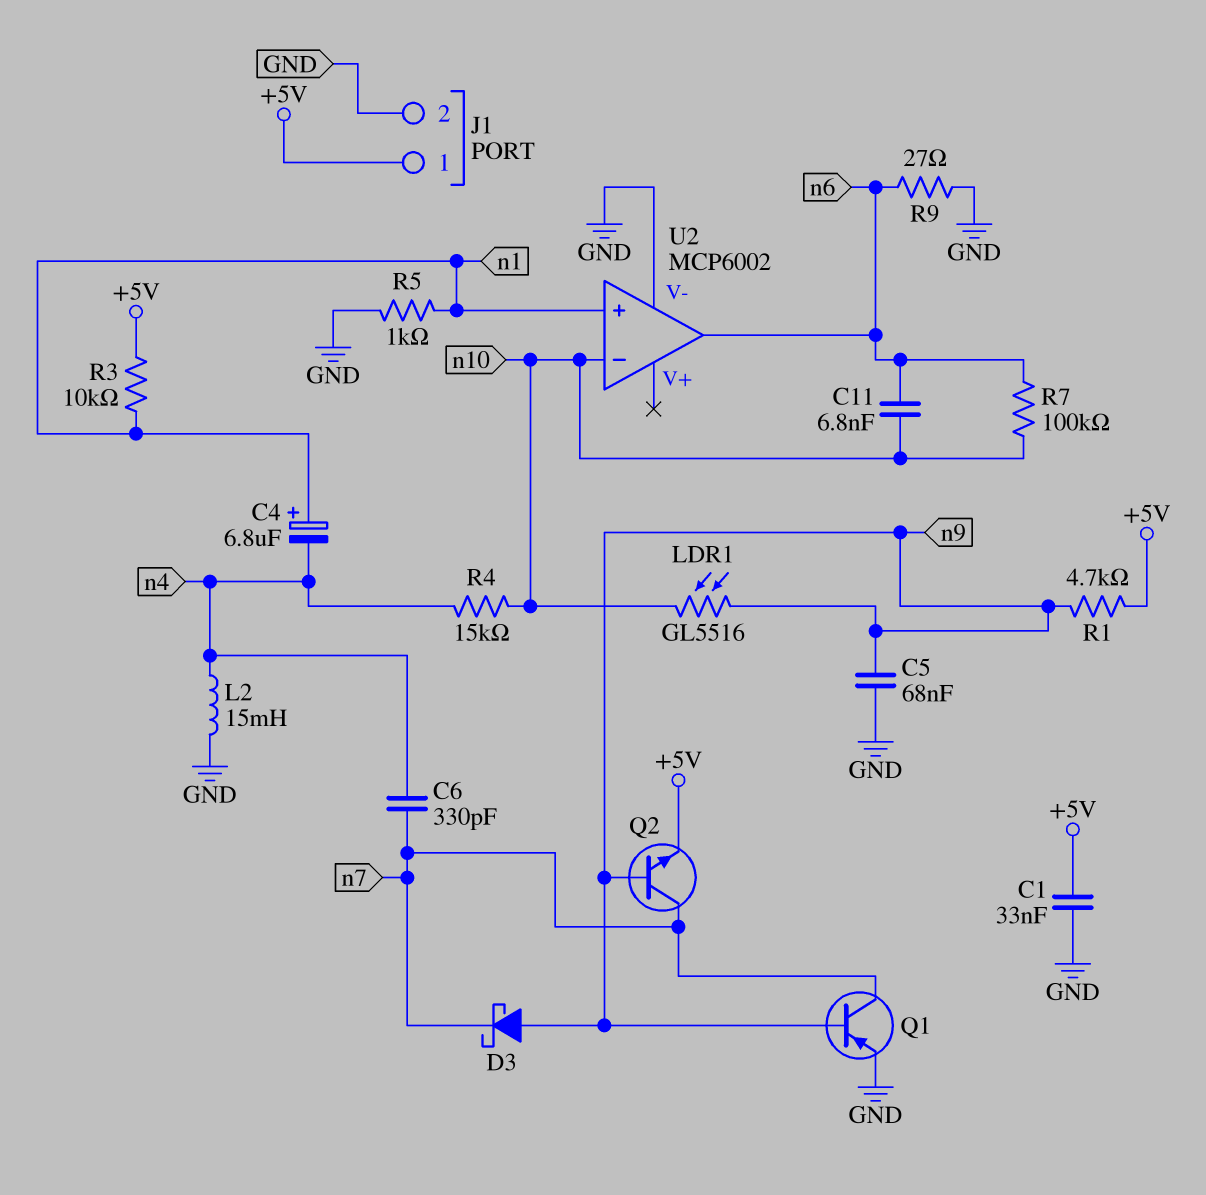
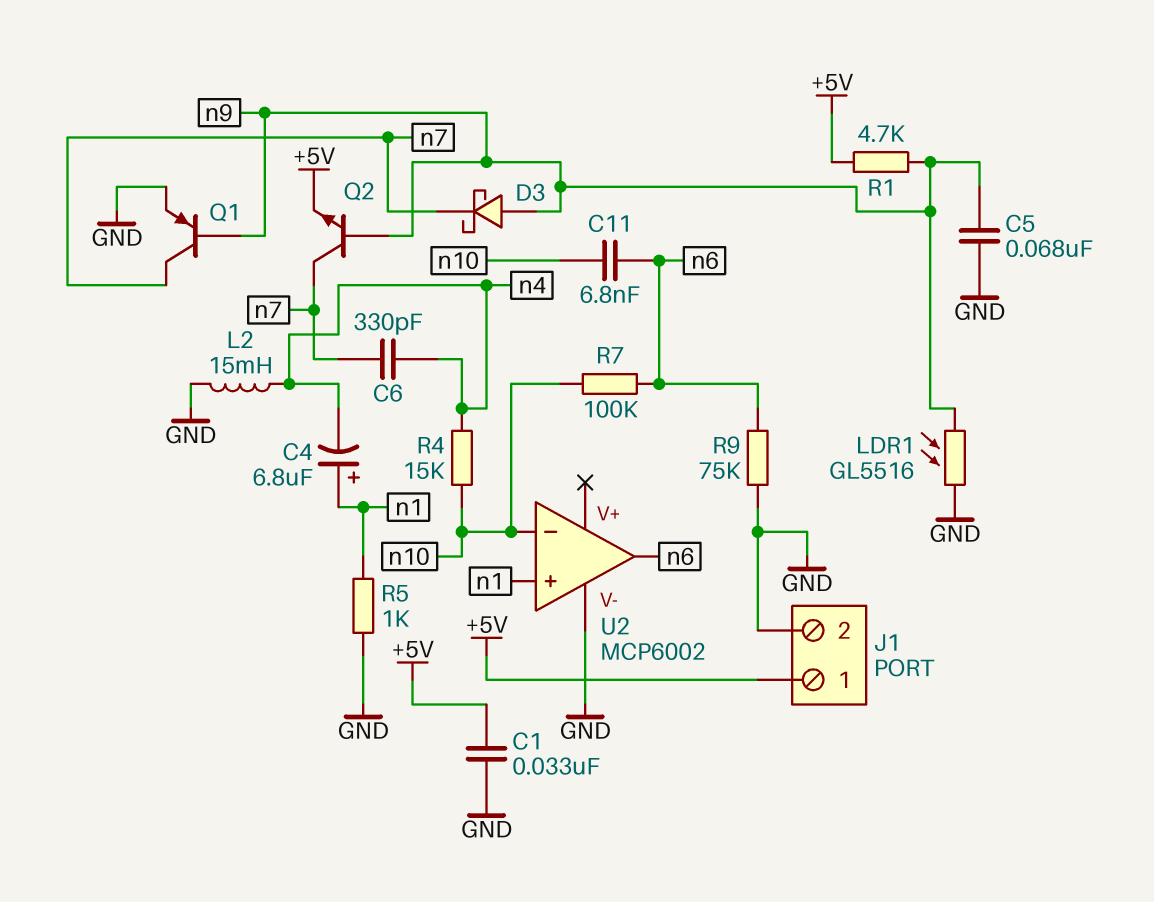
LDR1: GL5516 (n9, n10) -> GL5516 (GND, n9)
R3: 10k (+5V, n1) -> none
R9: 27 (GND, n6) -> 75k (GND, n6)

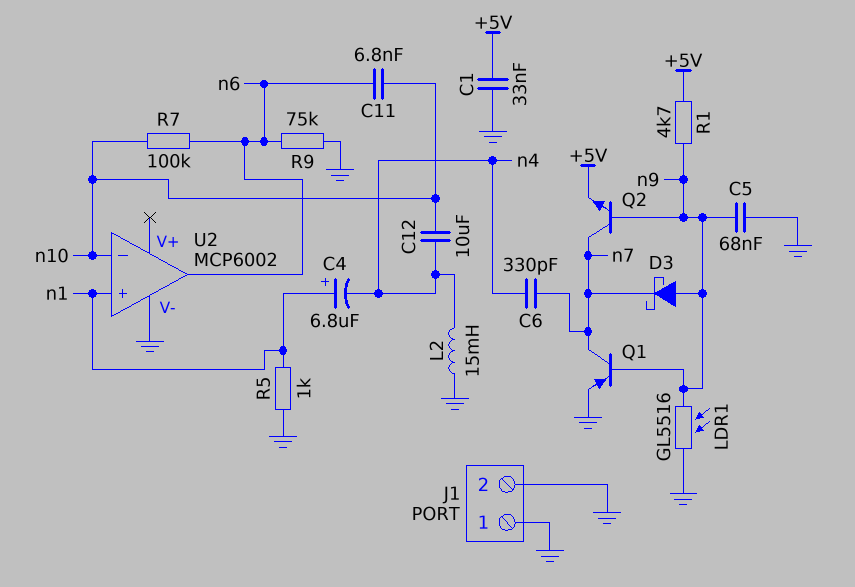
C12: none -> 10uF (n4, n10)
J1 pin 1: +5V -> GND
R4: 15k (n4, n10) -> none

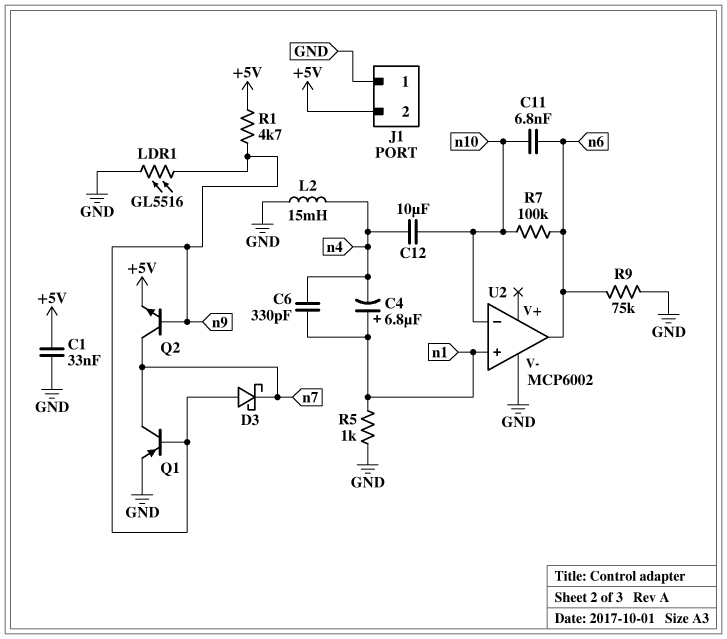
C5: 68nF (GND, n9) -> none
C6: 330pF (n4, n7) -> 330pF (n1, n4)
J1 pin 2: GND -> +5V

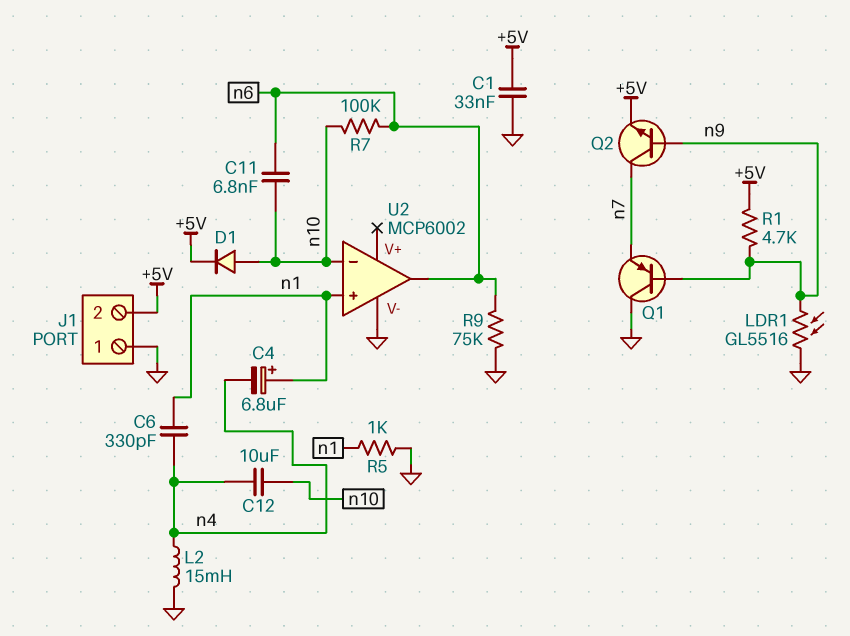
D1: none -> diode (A n10, K +5V)
D3: schottky (A n9, K n7) -> none
Q1: PNP (B n9, C n7, E GND) -> PNP (B n9, C GND, E n7)

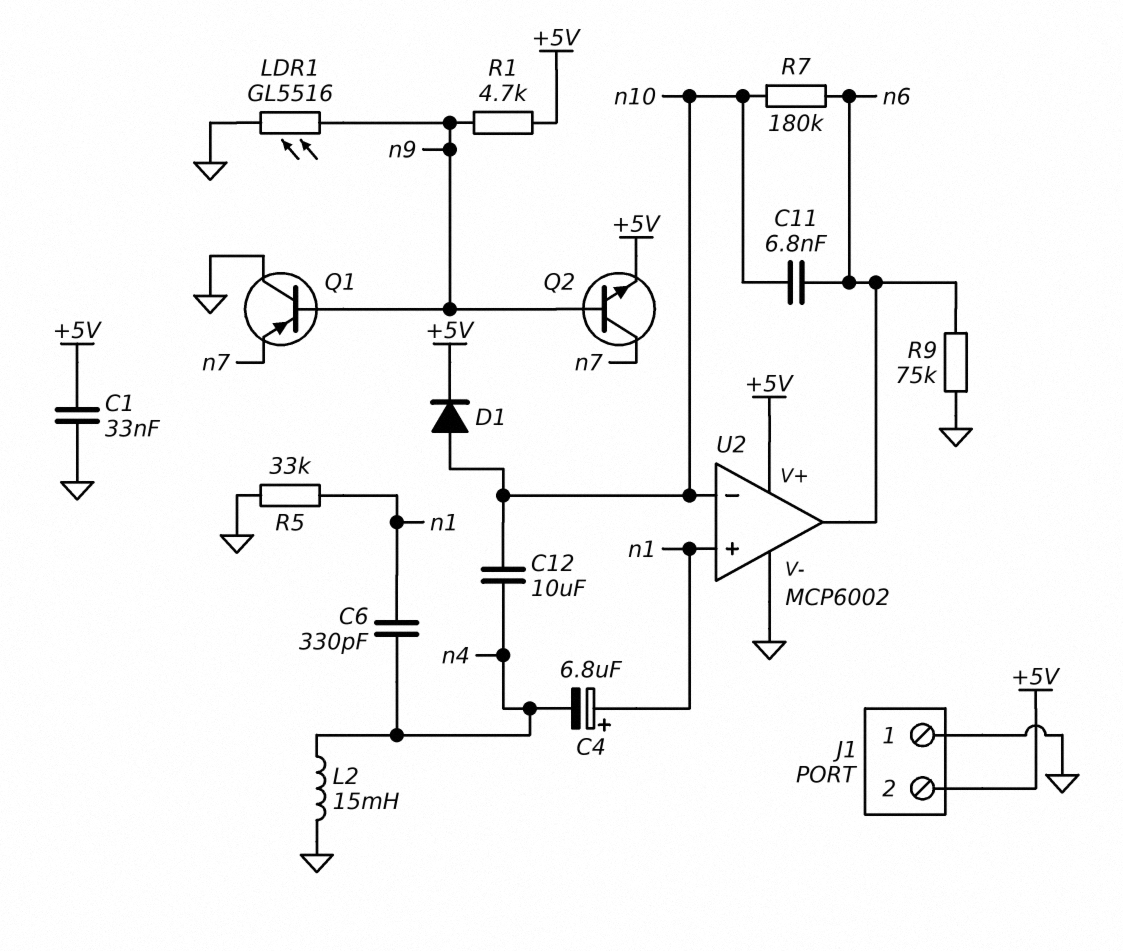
R5: 1k (GND, n1) -> 33k (GND, n1)
R7: 100k (n6, n10) -> 180k (n6, n10)
U2 pin V+: none -> +5V

